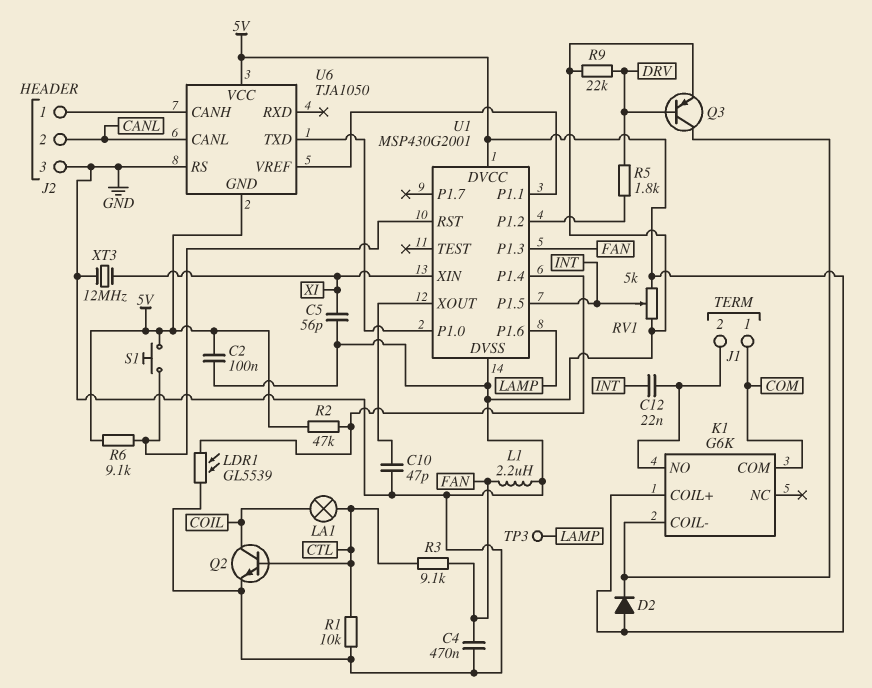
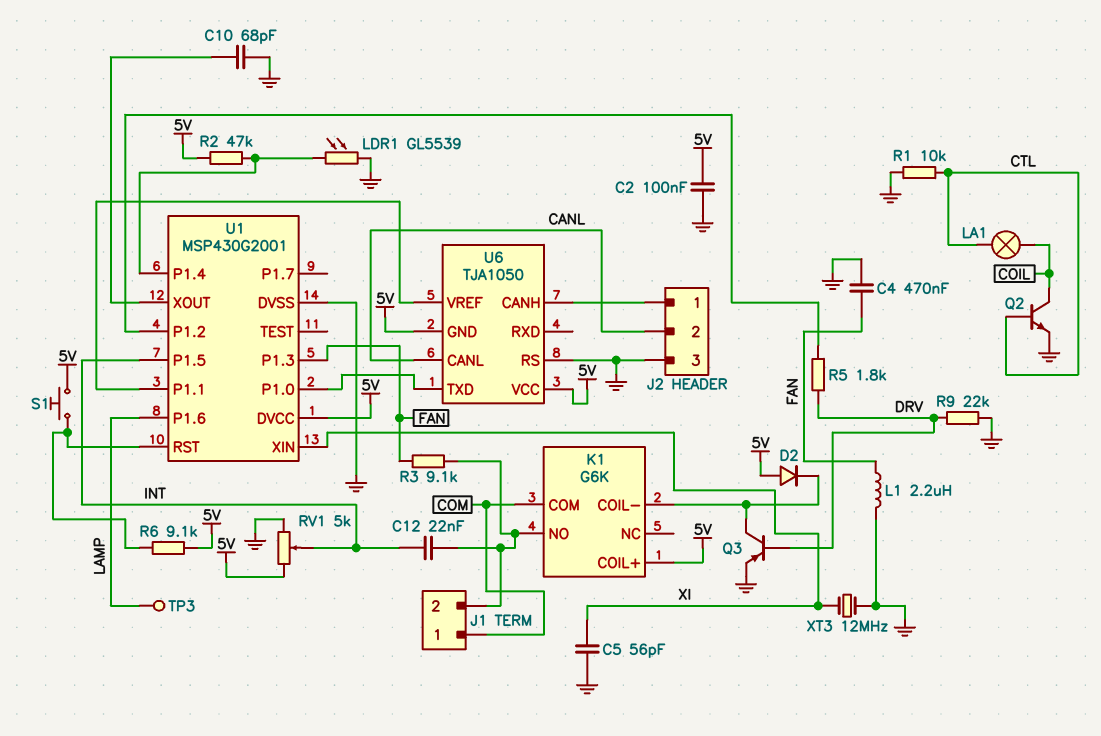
C10: 47pF (GND, U1/XOUT) -> 68pF (GND, U1/XOUT)
R3: 9.1k (CTL, FAN) -> 9.1k (FAN, J1/2)

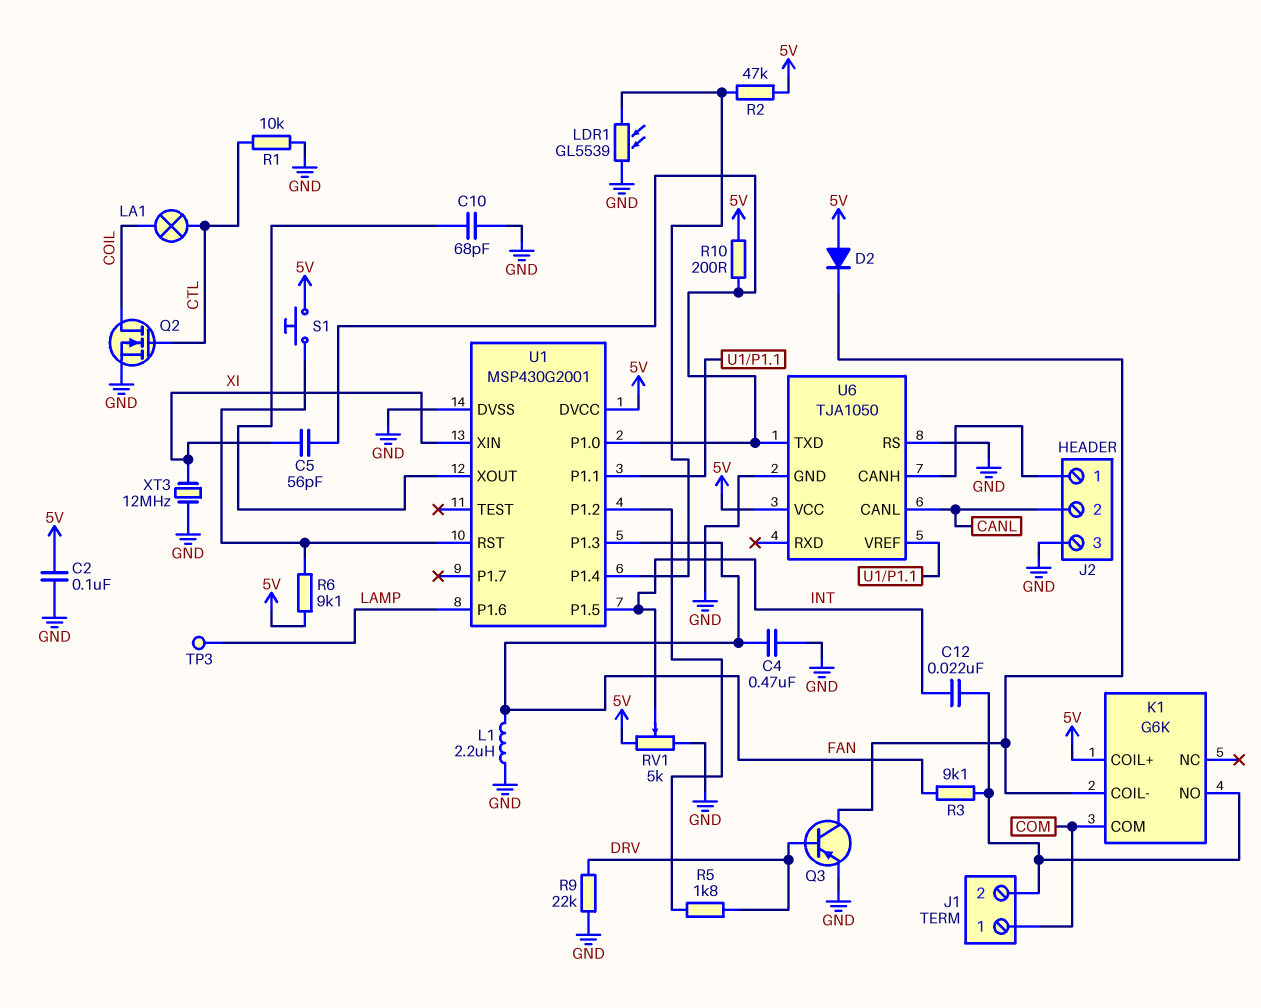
C5: 56pF (GND, XI) -> 56pF (U1/P1.0, XI)
Q2: NPN (B CTL, C COIL, E GND) -> NMOS (G CTL, D COIL, S GND)
R10: none -> 200 (5V, U1/P1.0)
U6 pin GND: 5V -> GND

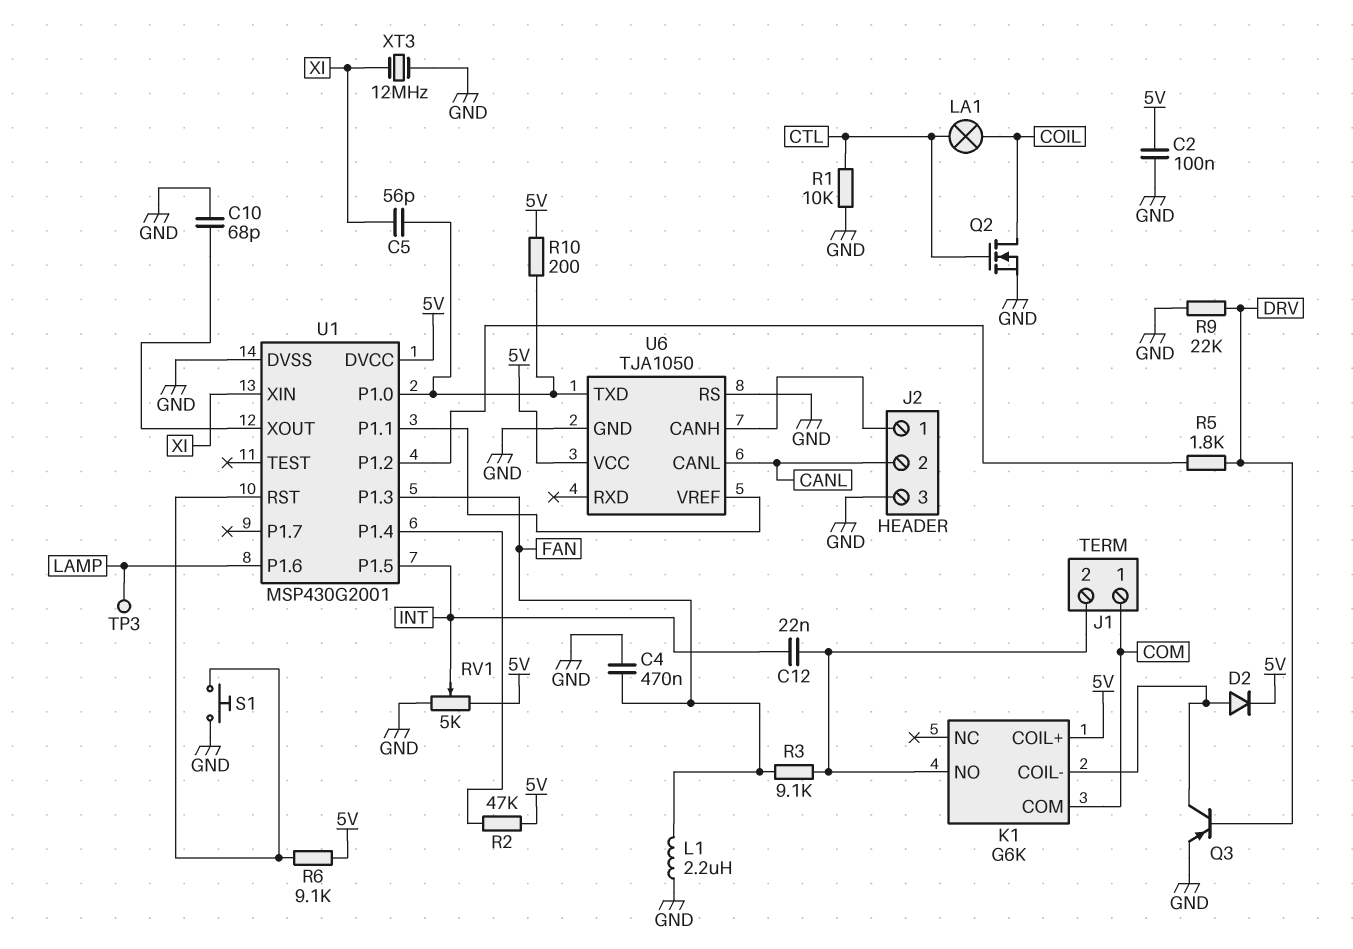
D2: diode (A 5V, K K1/COIL-) -> diode (A K1/COIL-, K 5V)
LDR1: GL5539 (GND, U1/P1.4) -> none
S1: button (5V, U1/RST) -> button (GND, U1/RST)

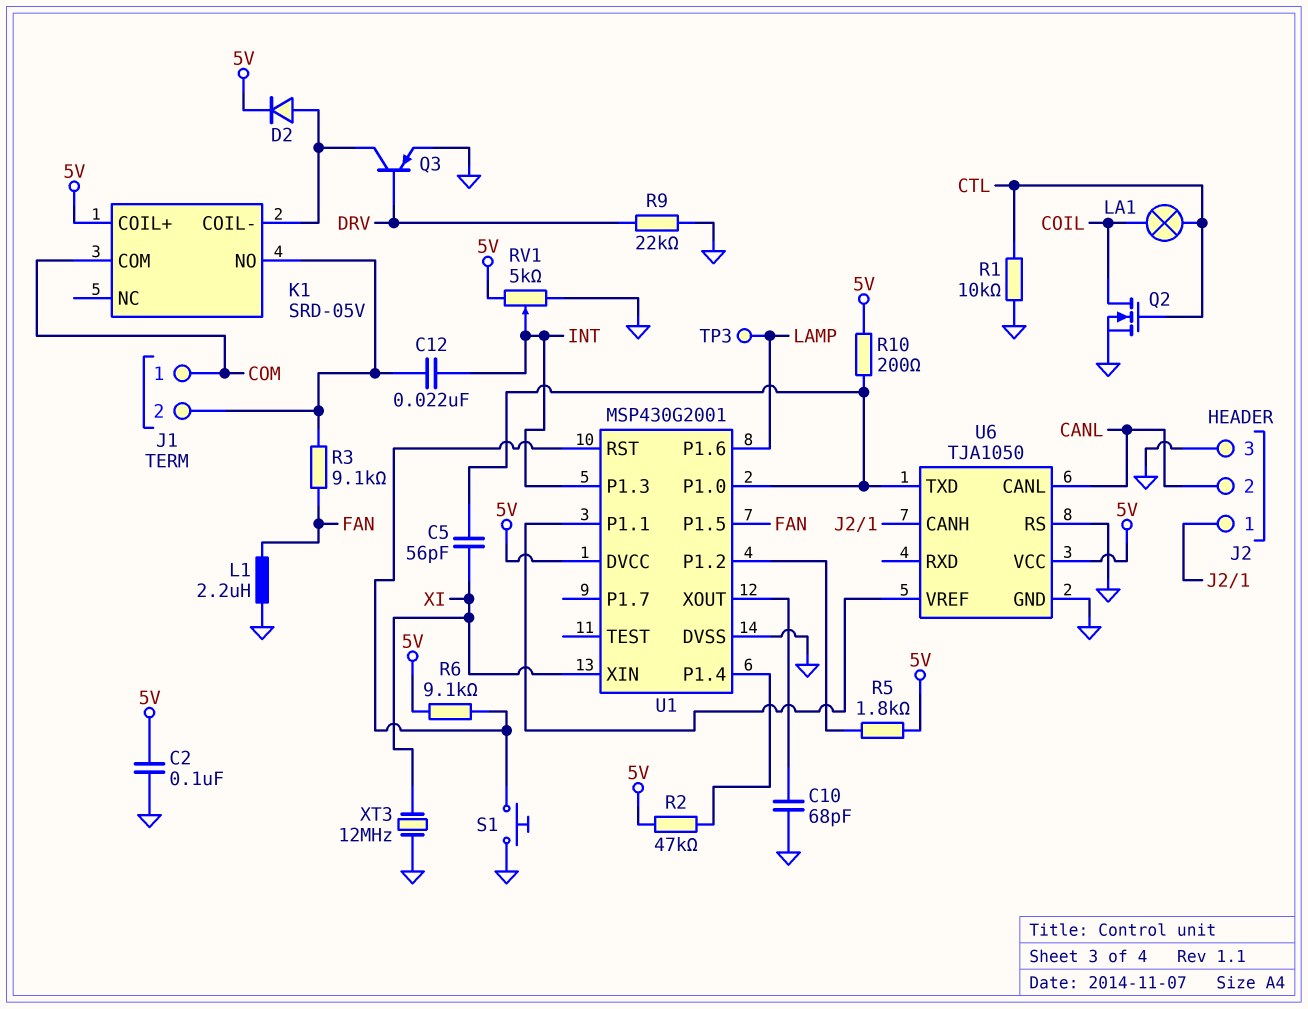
C4: 470nF (FAN, GND) -> none
K1: G6K -> SRD-05V
R5: 1.8k (DRV, U1/P1.2) -> 1.8k (5V, U1/P1.2)
U1 pin P1.3: FAN -> INT
U1 pin P1.5: INT -> FAN

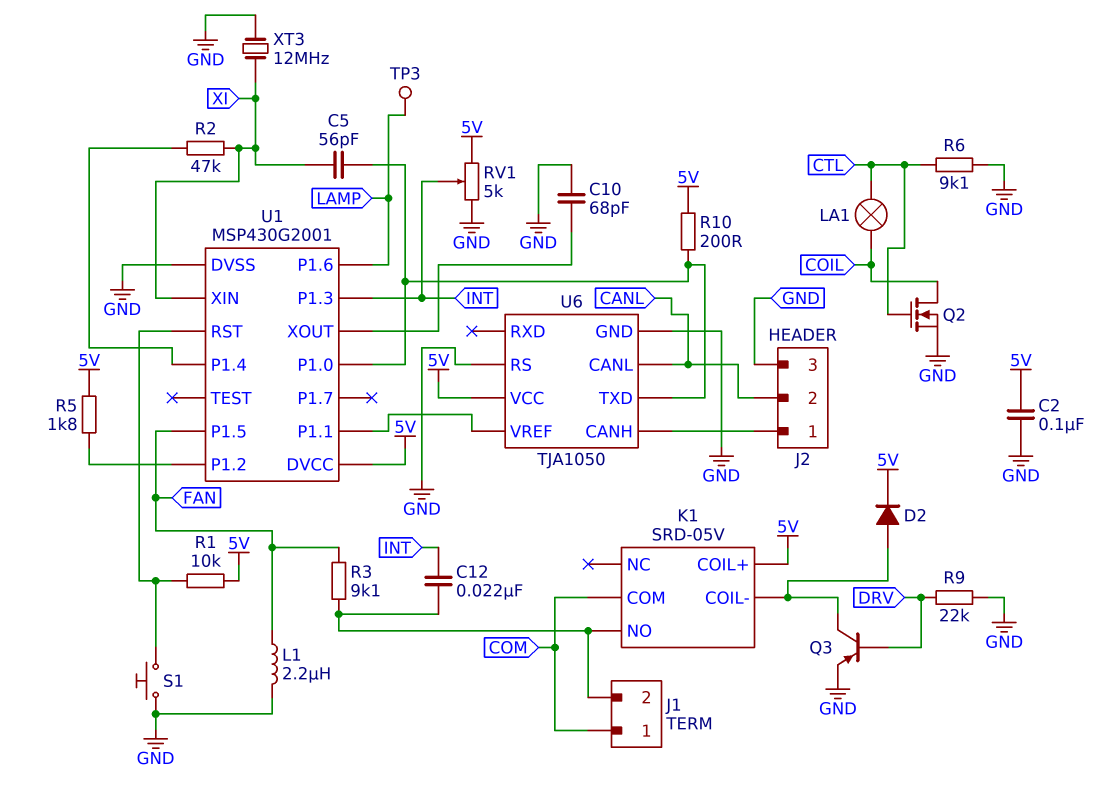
R1: 10k (CTL, GND) -> 10k (5V, U1/RST)
R2: 47k (5V, U1/P1.4) -> 47k (U1/P1.4, XI)
R6: 9.1k (5V, U1/RST) -> 9.1k (CTL, GND)

